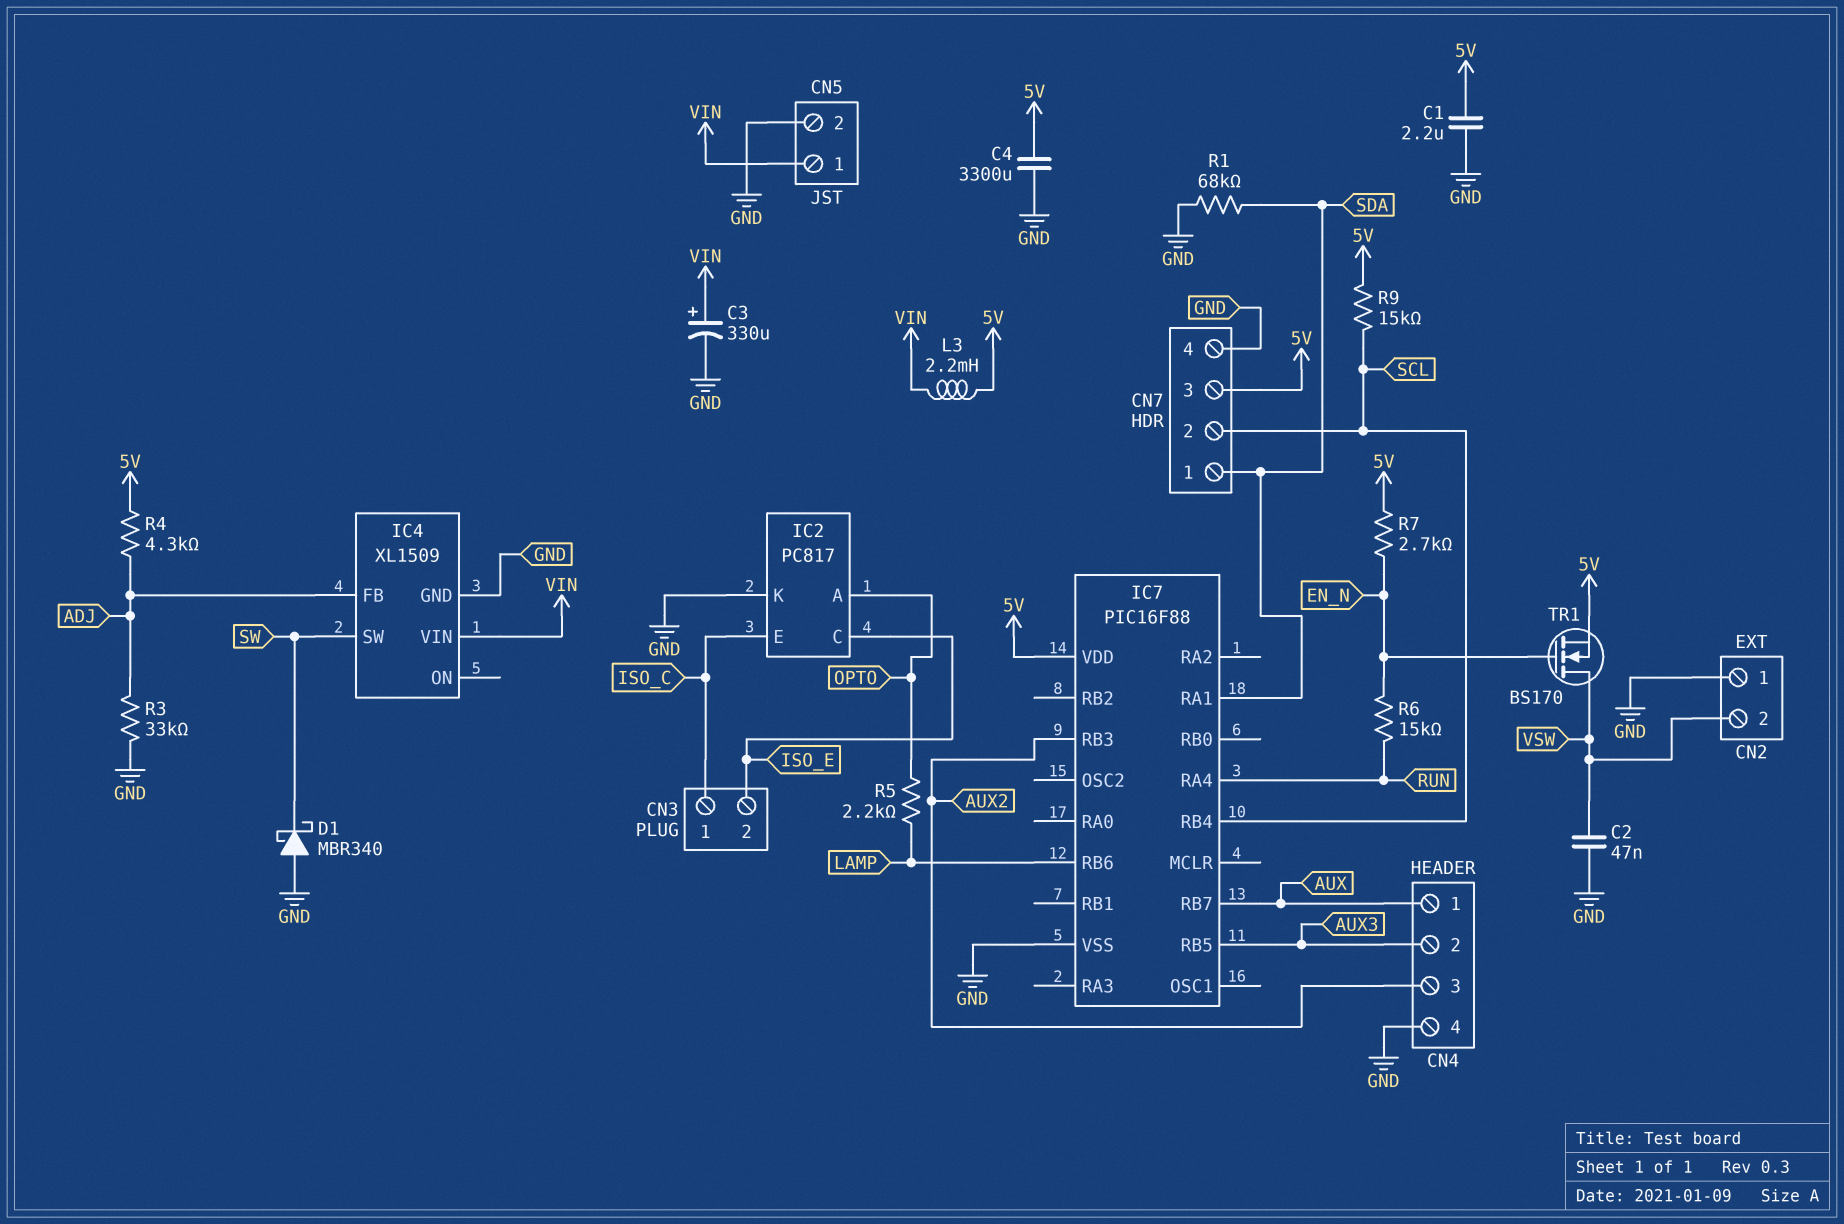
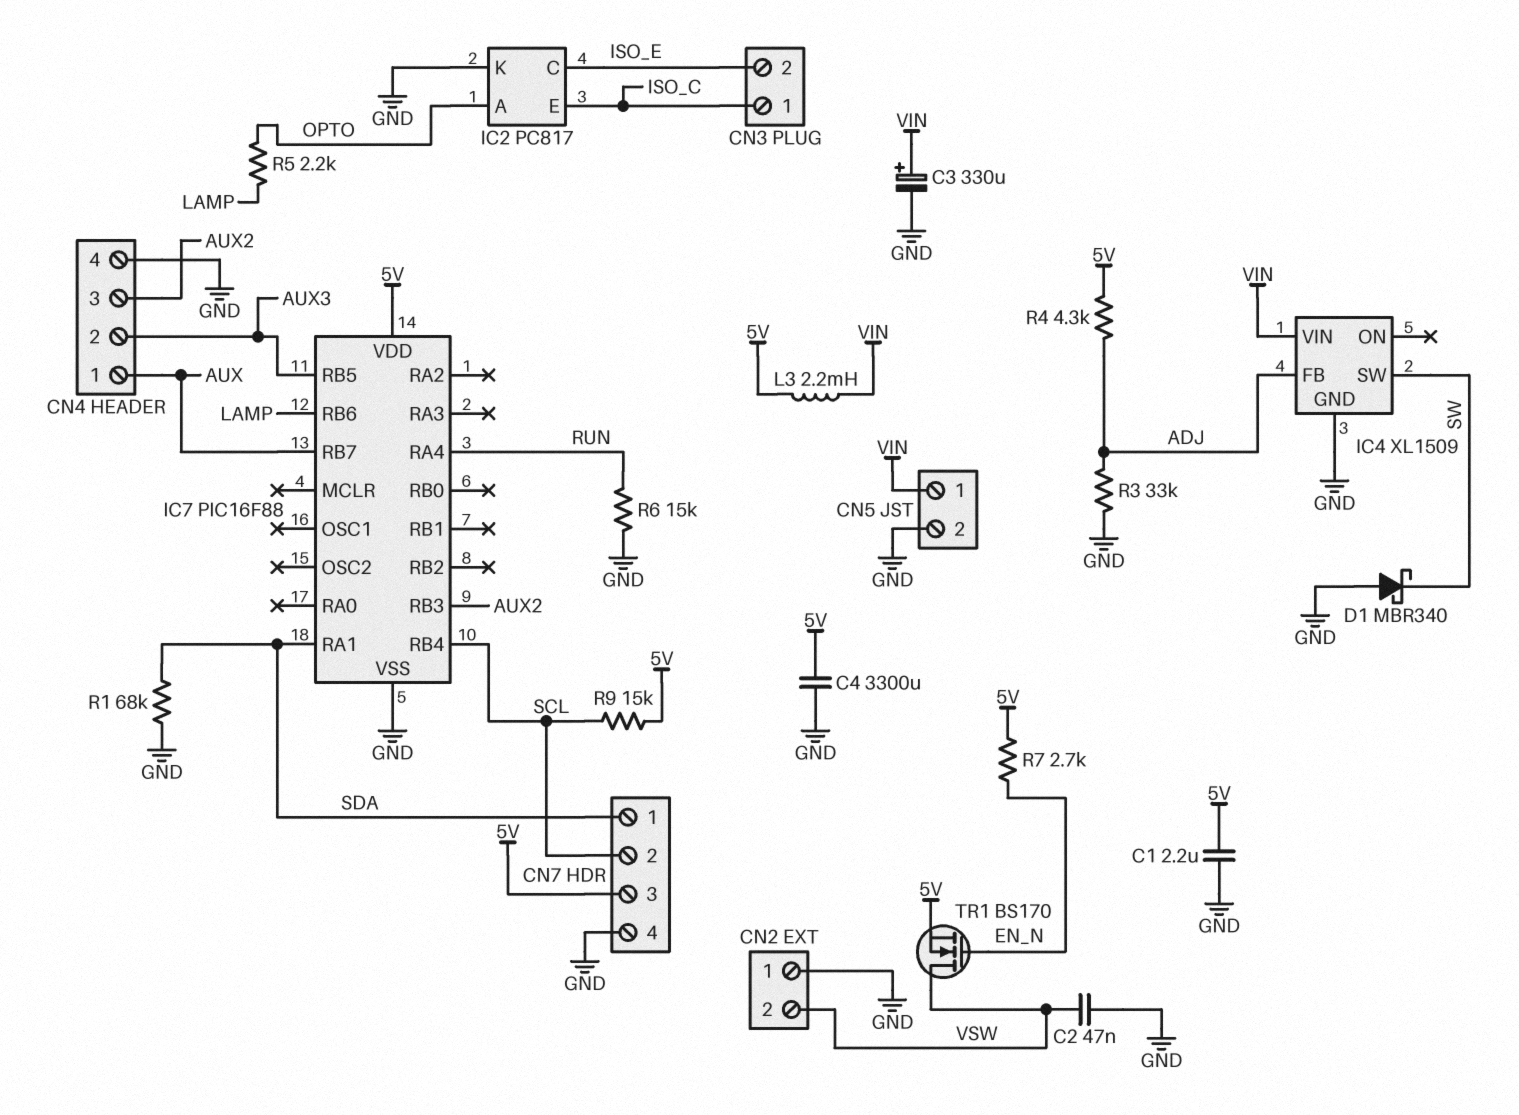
R6: 15k (EN_N, RUN) -> 15k (GND, RUN)

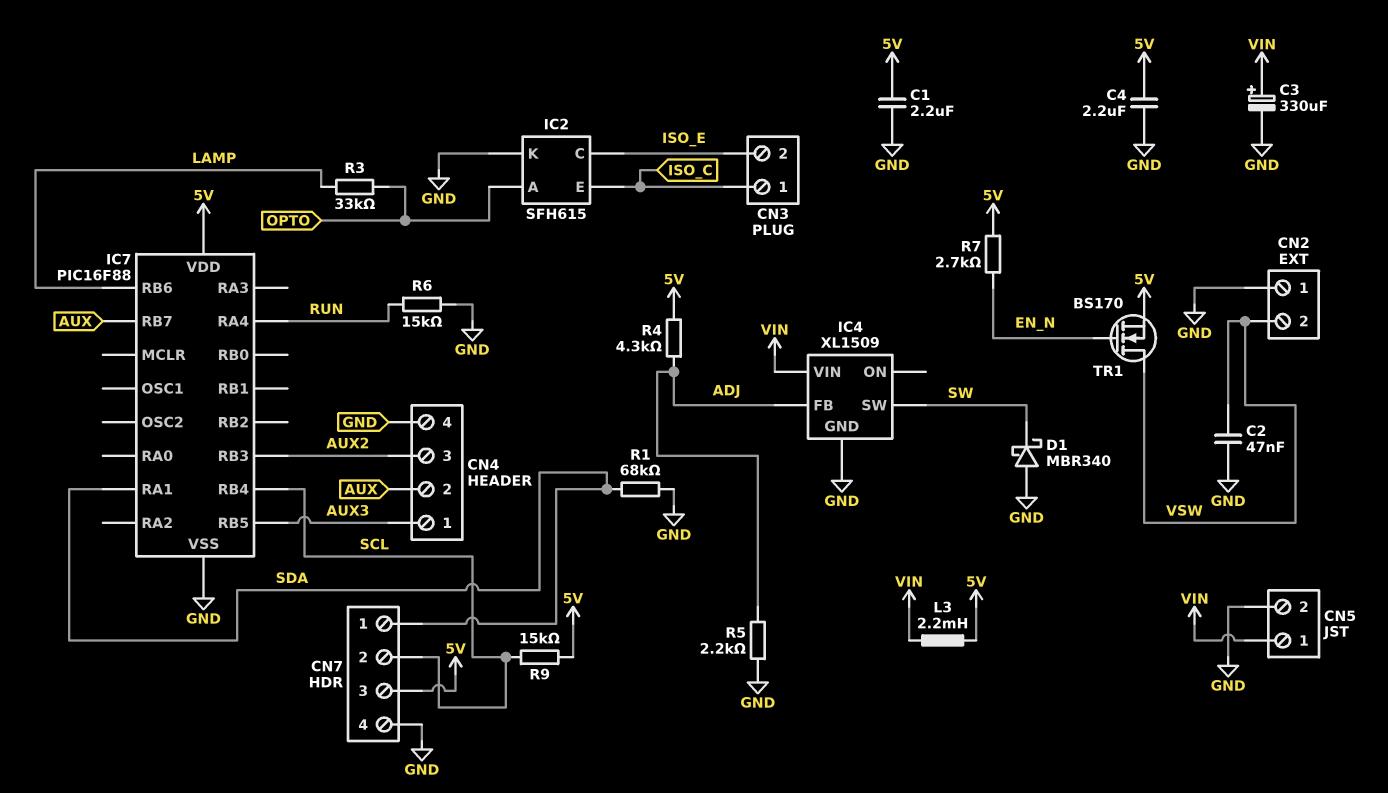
C4: 3300uF (5V, GND) -> 2.2uF (5V, GND)
CN4 pin 1: AUX -> AUX3
CN4 pin 2: AUX3 -> AUX
IC2: PC817 -> SFH615
R3: 33k (ADJ, GND) -> 33k (LAMP, OPTO)
R5: 2.2k (LAMP, OPTO) -> 2.2k (ADJ, GND)

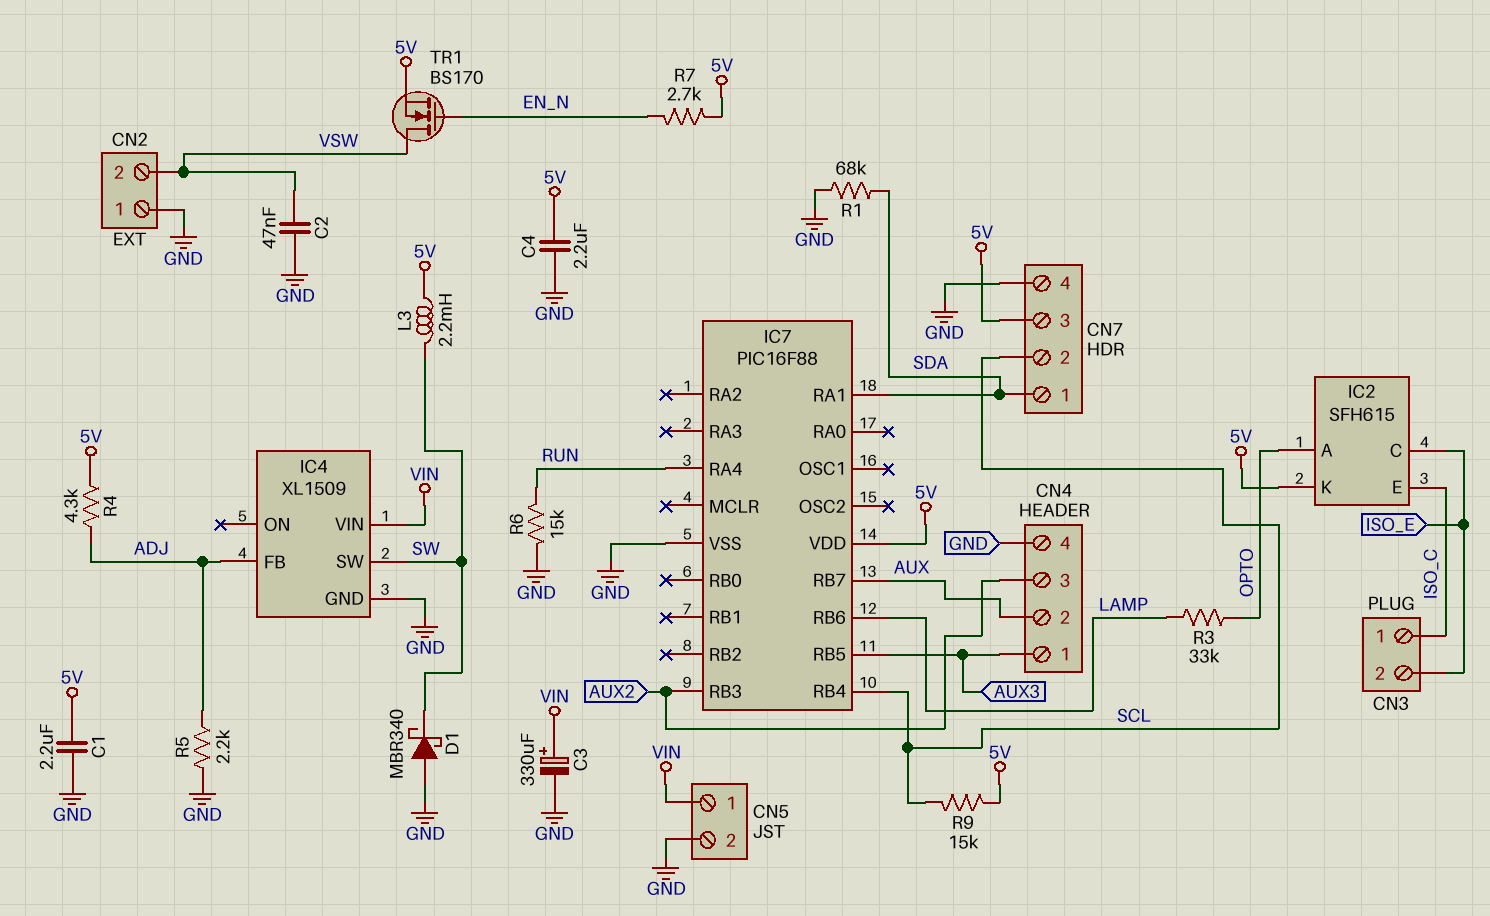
IC2 pin K: GND -> 5V
L3: 2.2mH (5V, VIN) -> 2.2mH (5V, SW)

